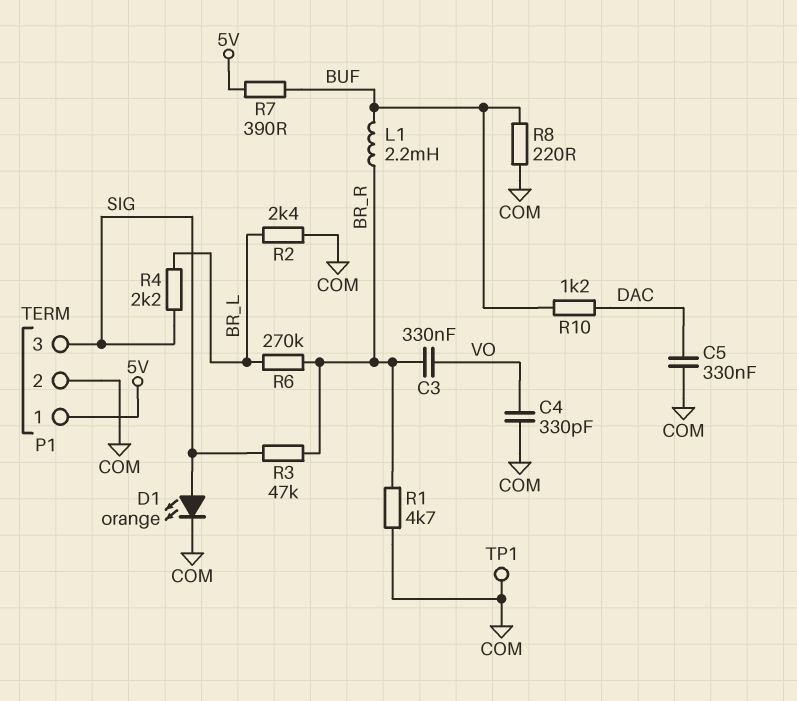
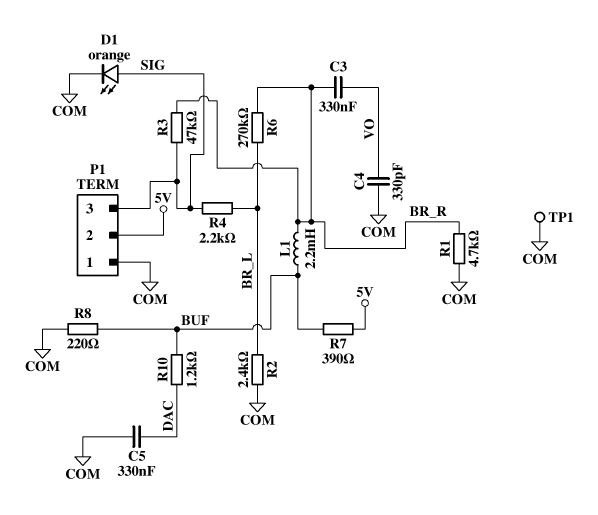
P1 pin 1: 5V -> COM
P1 pin 2: COM -> 5V

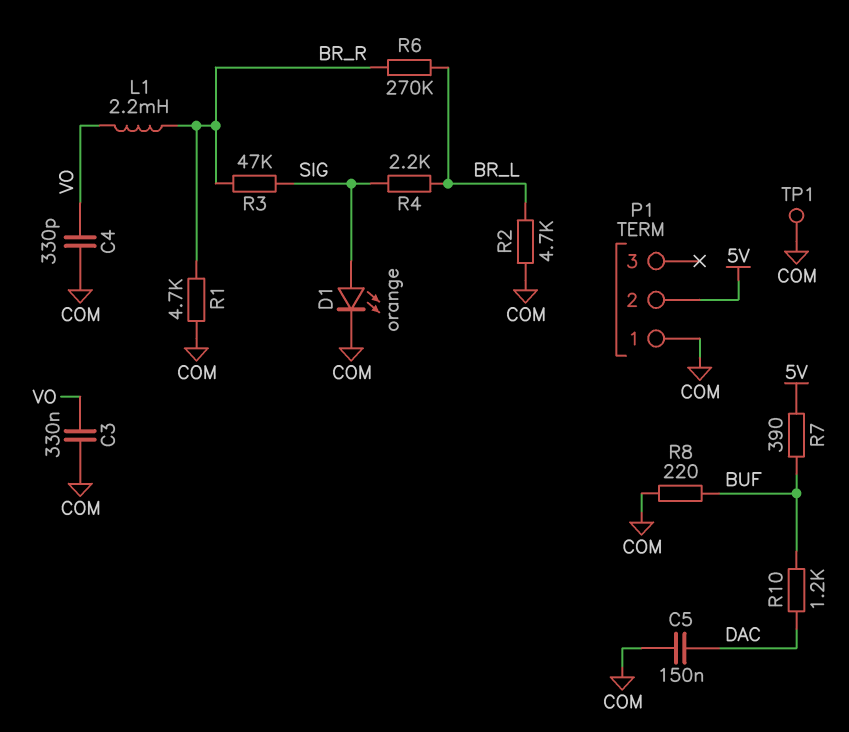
C3: 330nF (BR_R, VO) -> 330nF (COM, VO)
C5: 330nF (COM, DAC) -> 150nF (COM, DAC)
L1: 2.2mH (BR_R, BUF) -> 2.2mH (BR_R, VO)
P1 pin 3: SIG -> none
R2: 2.4k (BR_L, COM) -> 4.7k (BR_L, COM)

